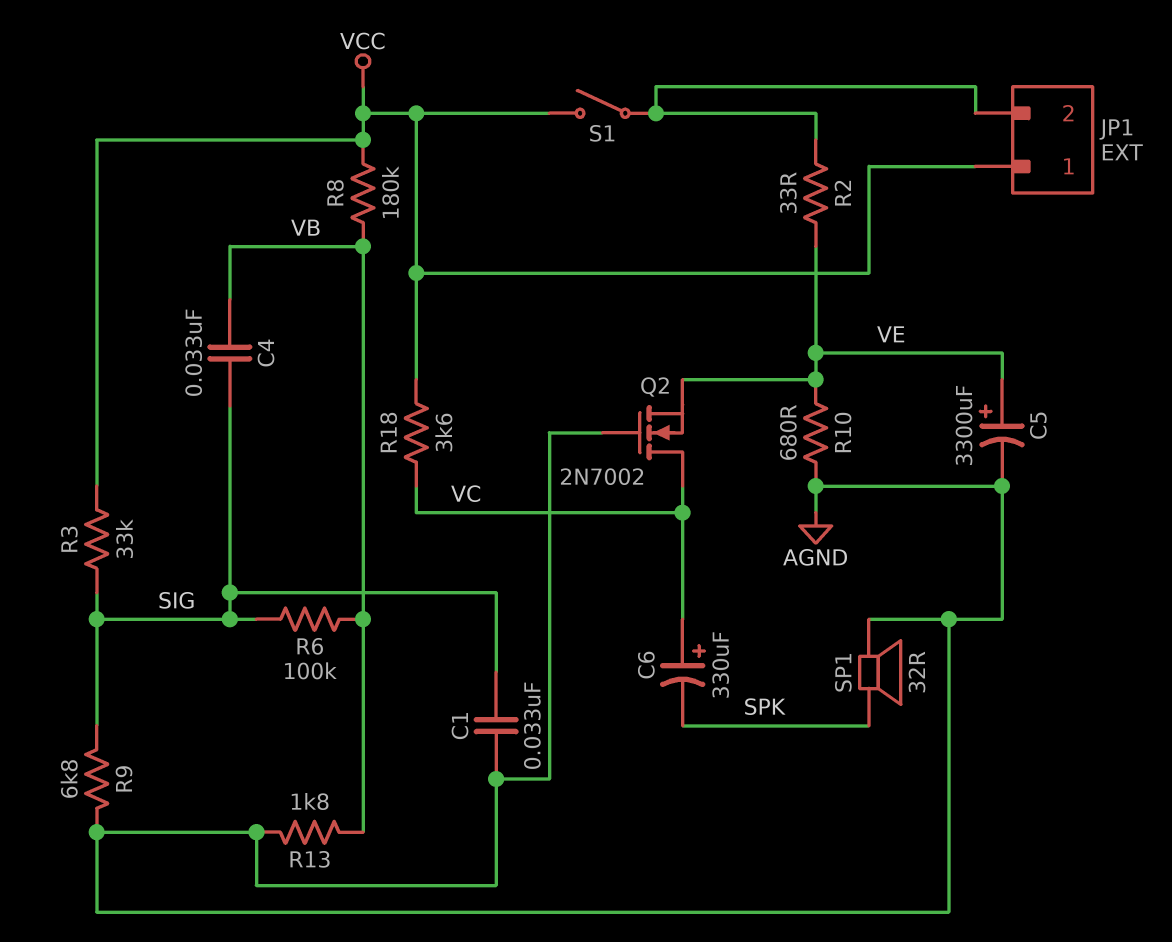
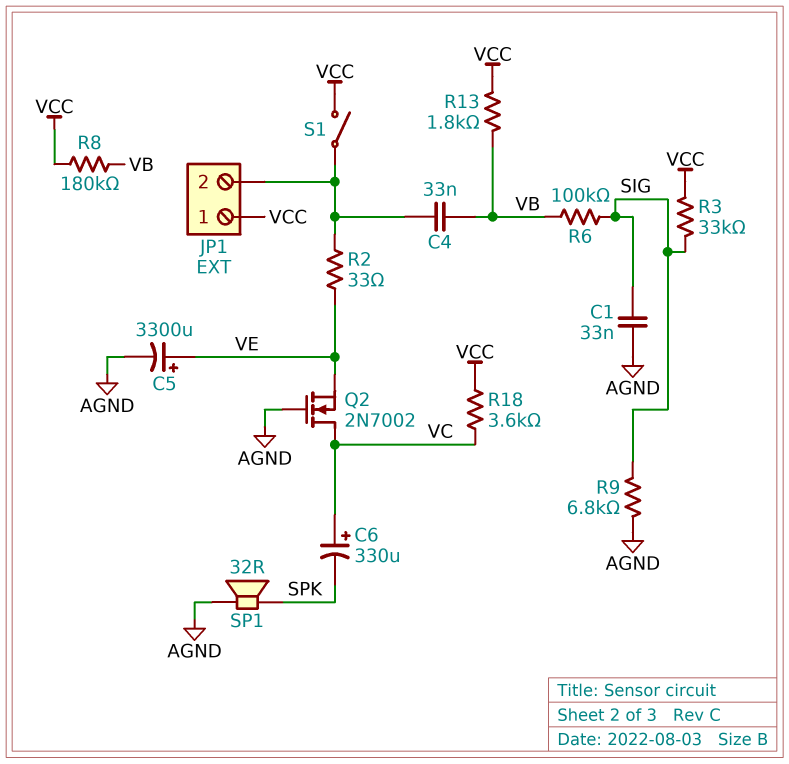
C4: 33nF (SIG, VB) -> 33nF (JP1/2, VB)
R10: 680 (AGND, VE) -> none
R13: 1.8k (AGND, VB) -> 1.8k (VB, VCC)

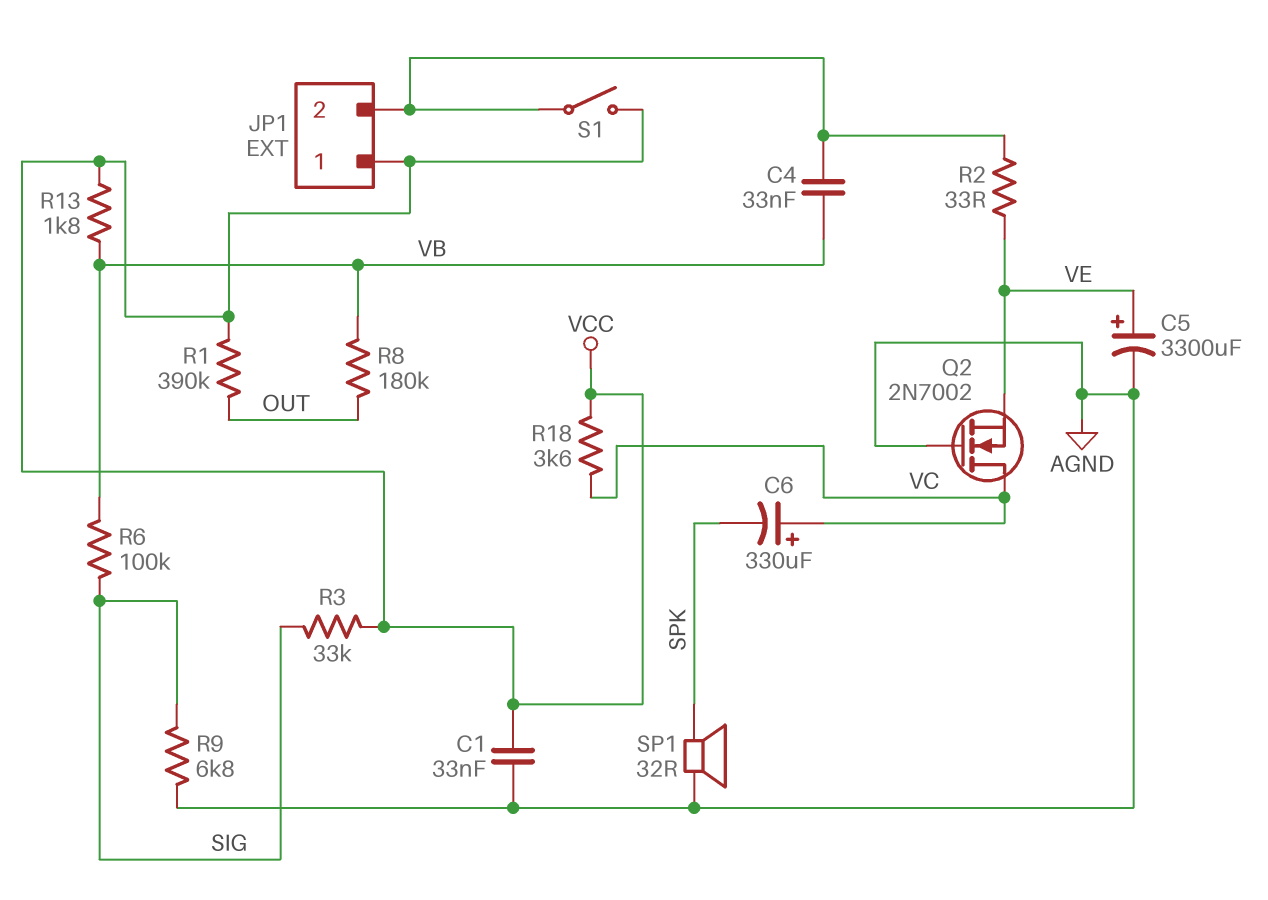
C1: 33nF (AGND, SIG) -> 33nF (AGND, VCC)
R1: none -> 390k (OUT, VCC)
R8: 180k (VB, VCC) -> 180k (OUT, VB)

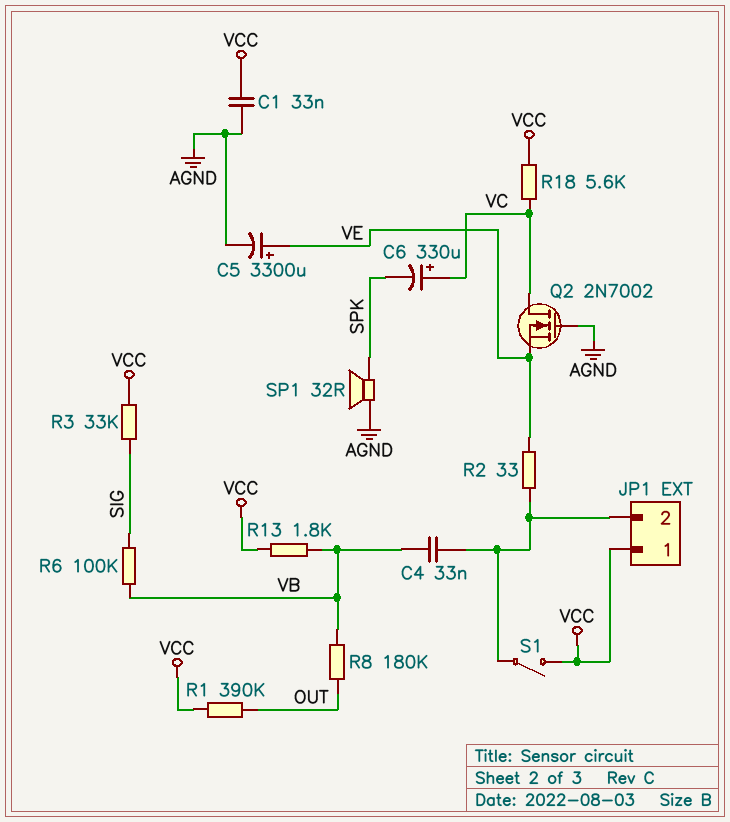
R9: 6.8k (AGND, SIG) -> none
R18: 3.6k (VC, VCC) -> 5.6k (VC, VCC)

